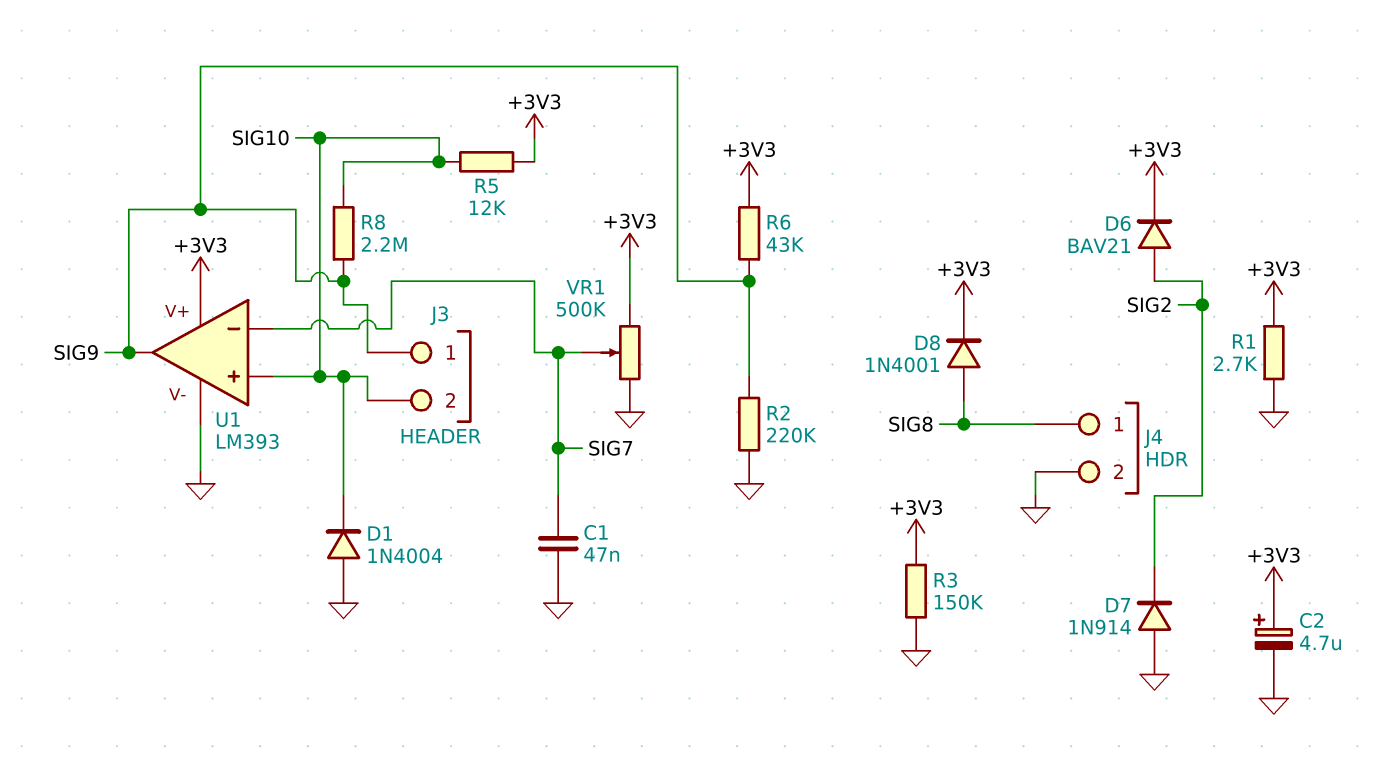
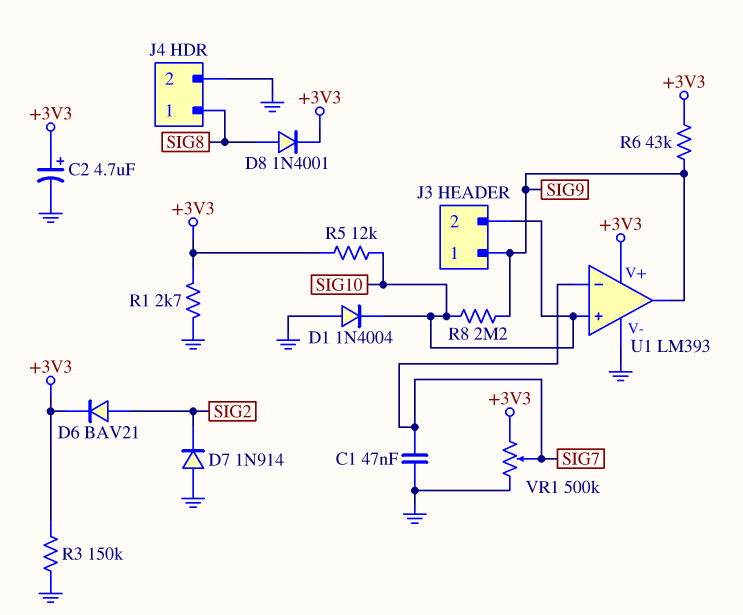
R2: 220k (GND, SIG9) -> none

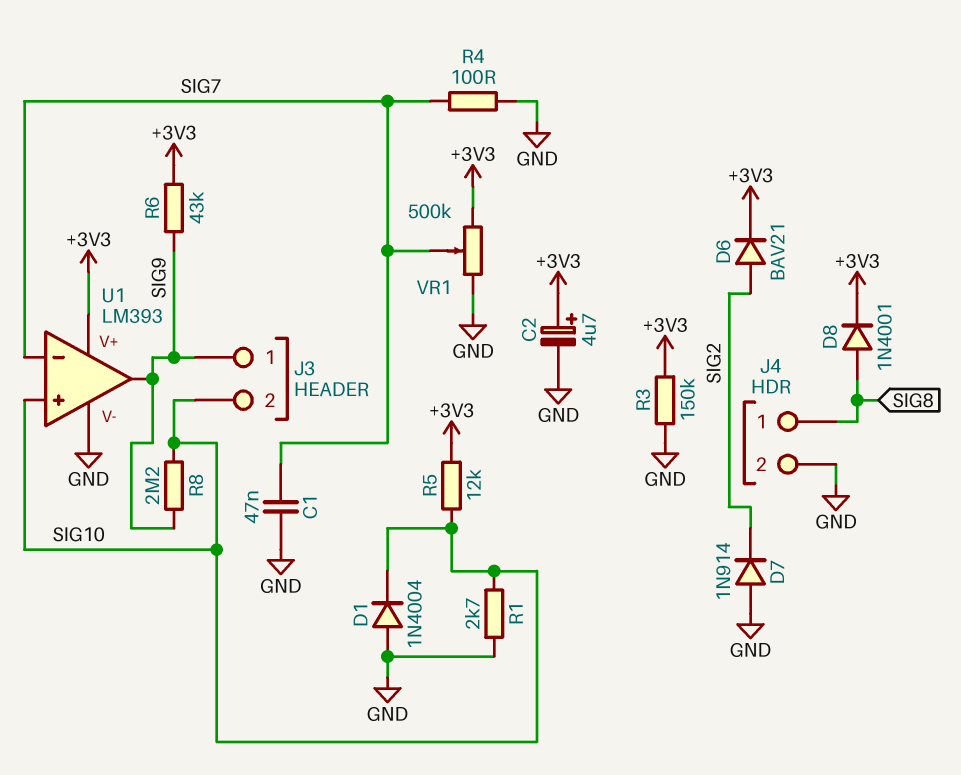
R1: 2.7k (+3V3, GND) -> 2.7k (GND, SIG10)
R4: none -> 100 (GND, SIG7)

